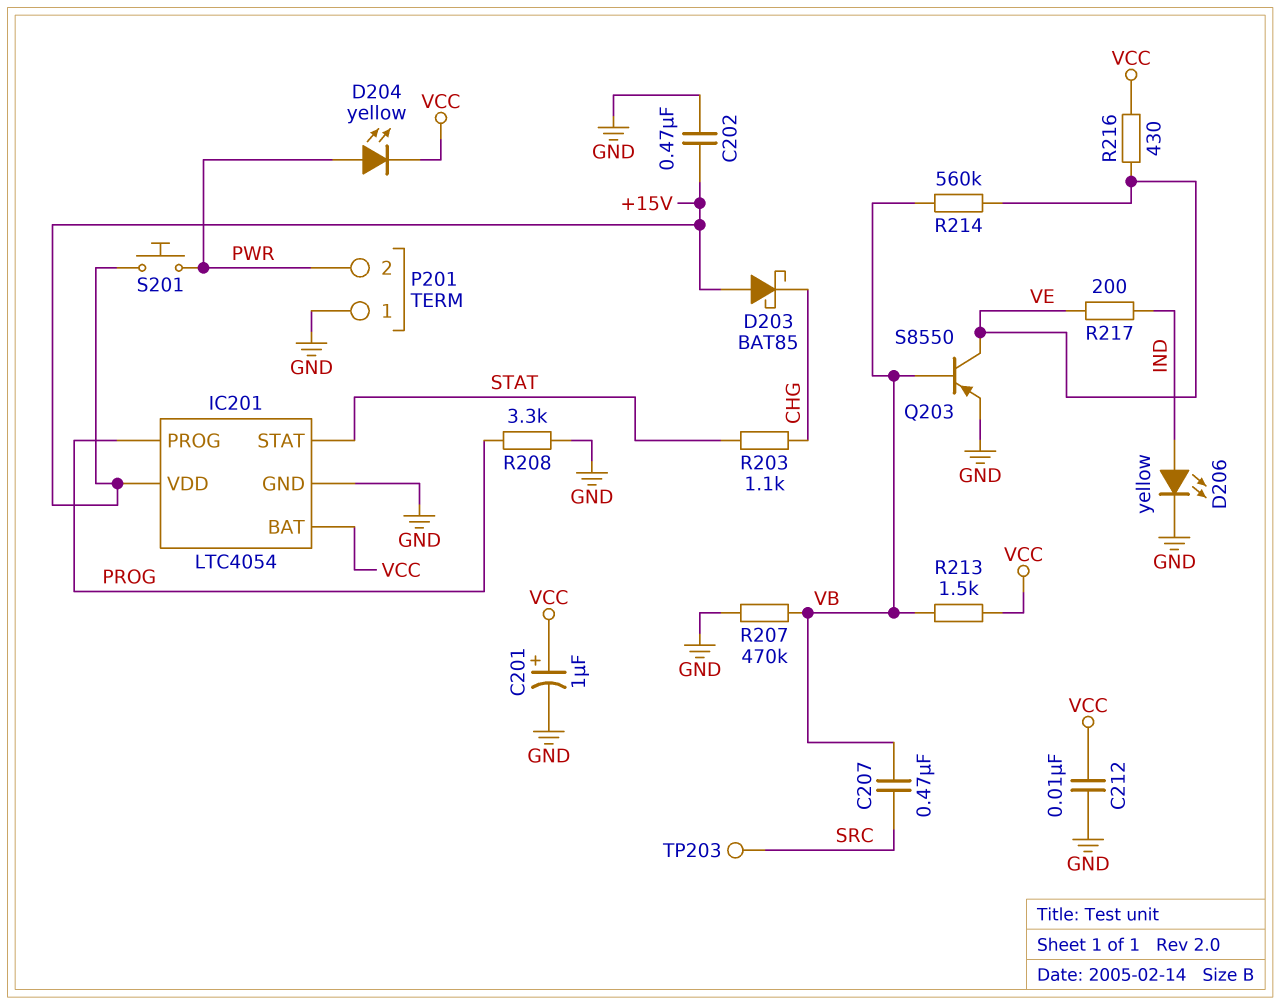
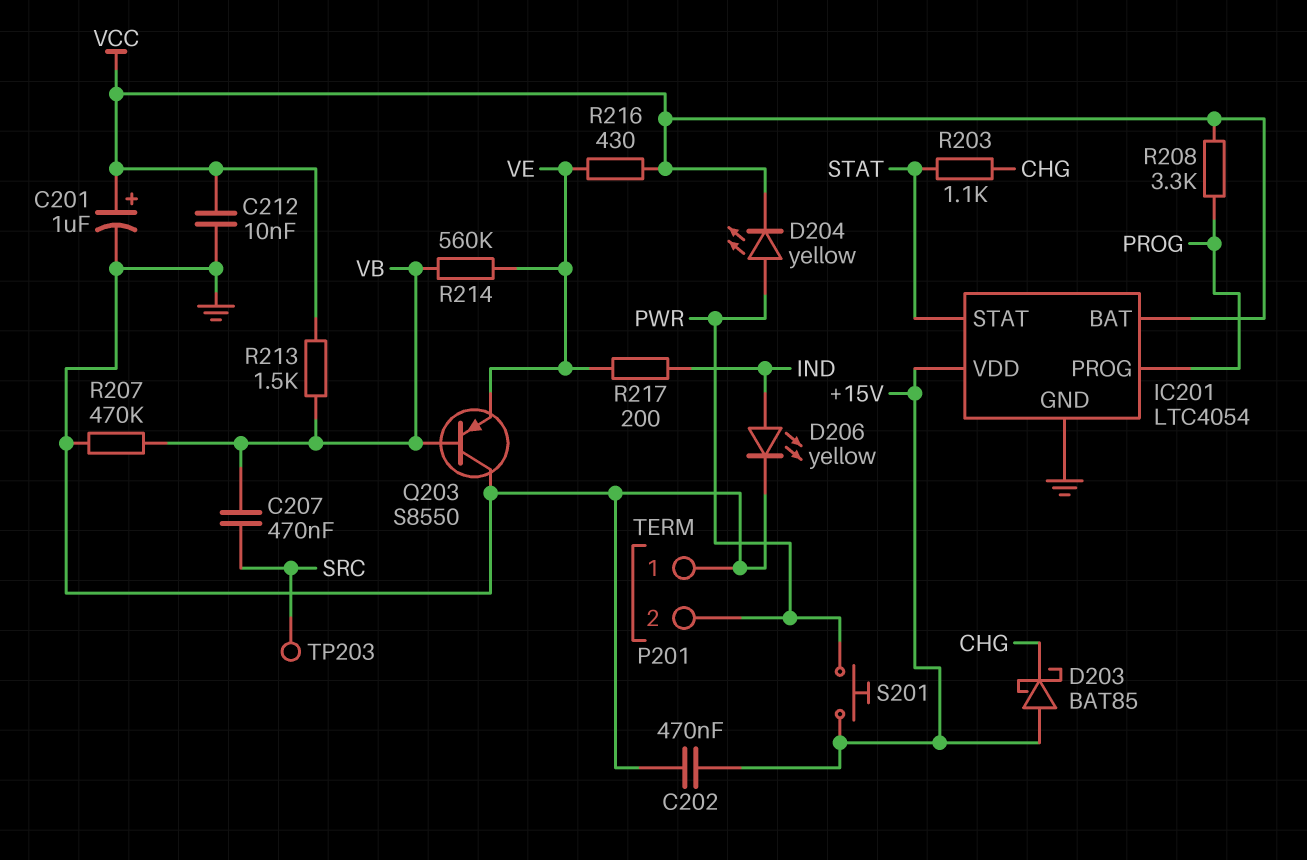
Q203: PNP S8550 (B VB, C VE, E GND) -> PNP S8550 (B VB, C GND, E VE)
R208: 3.3k (GND, PROG) -> 3.3k (PROG, VCC)

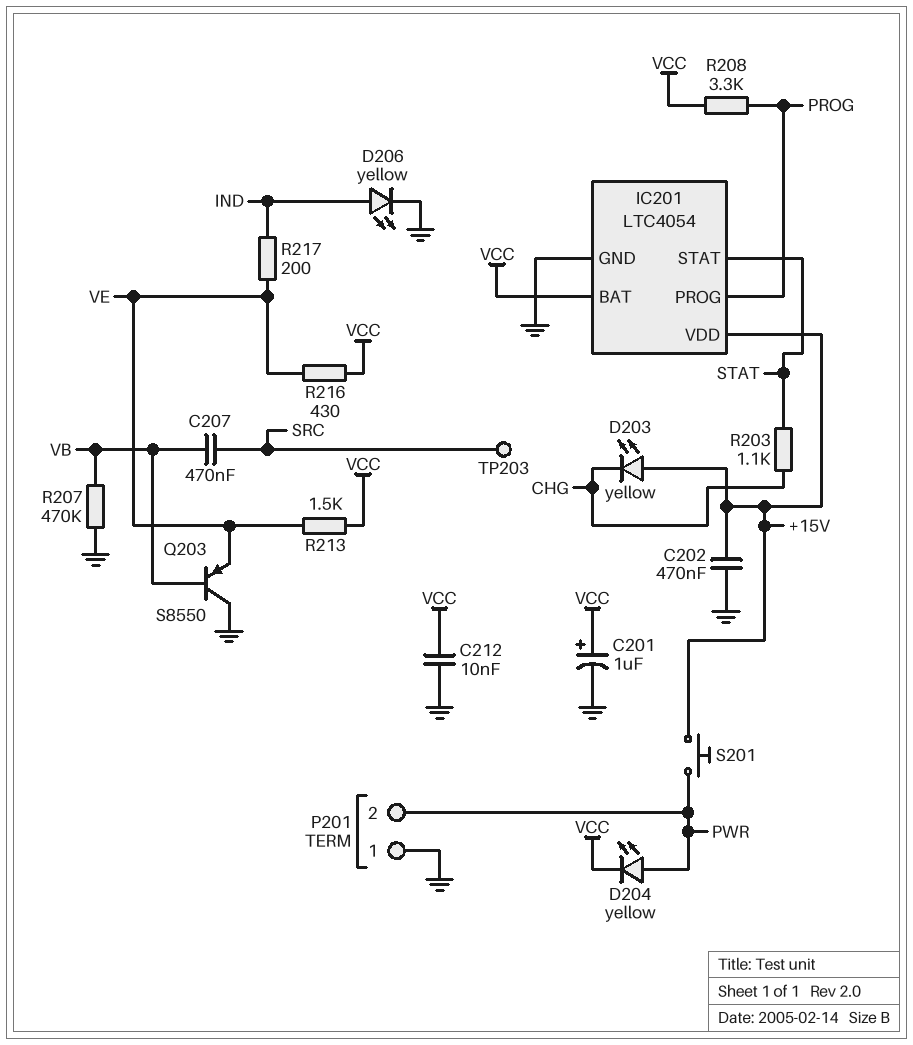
D203: schottky BAT85 (A +15V, K CHG) -> LED yellow (A +15V, K CHG)
R213: 1.5k (VB, VCC) -> 1.5k (VCC, VE)
R214: 560k (VB, VE) -> none

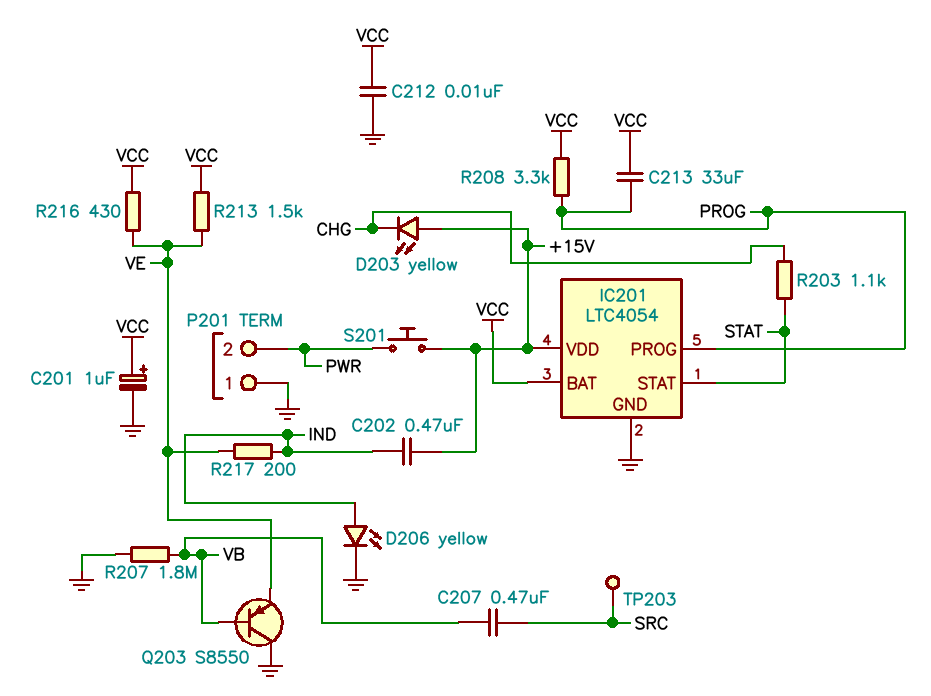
C202: 470nF (+15V, GND) -> 470nF (+15V, IND)
C213: none -> 33uF (PROG, VCC)
D204: LED yellow (A PWR, K VCC) -> none
R207: 470k (GND, VB) -> 1.8M (GND, VB)

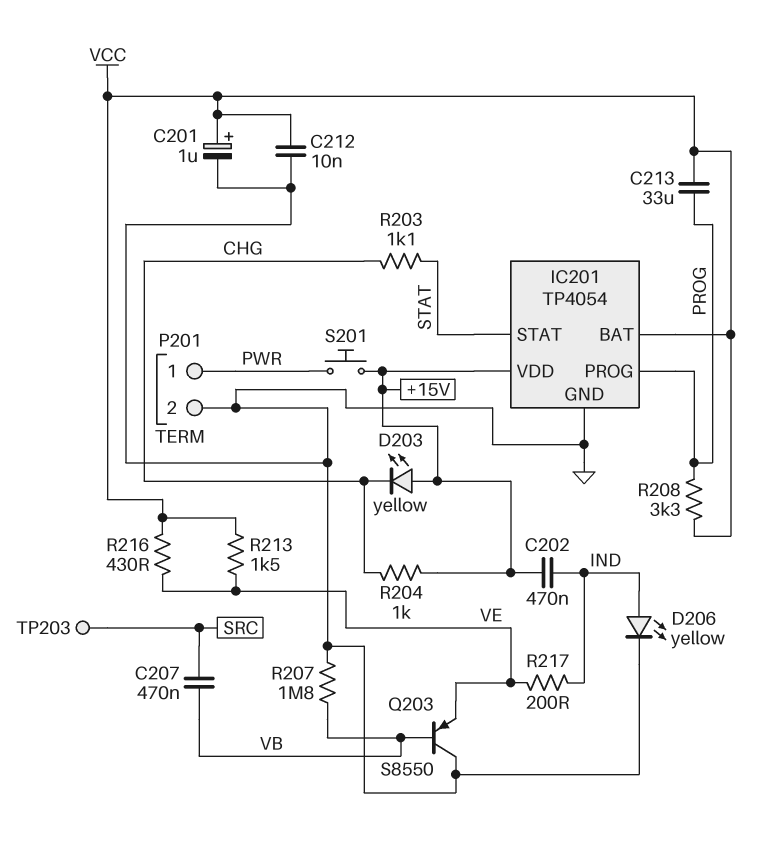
IC201: LTC4054 -> TP4054
P201 pin 1: GND -> PWR
P201 pin 2: PWR -> GND
R204: none -> 1k (+15V, CHG)

